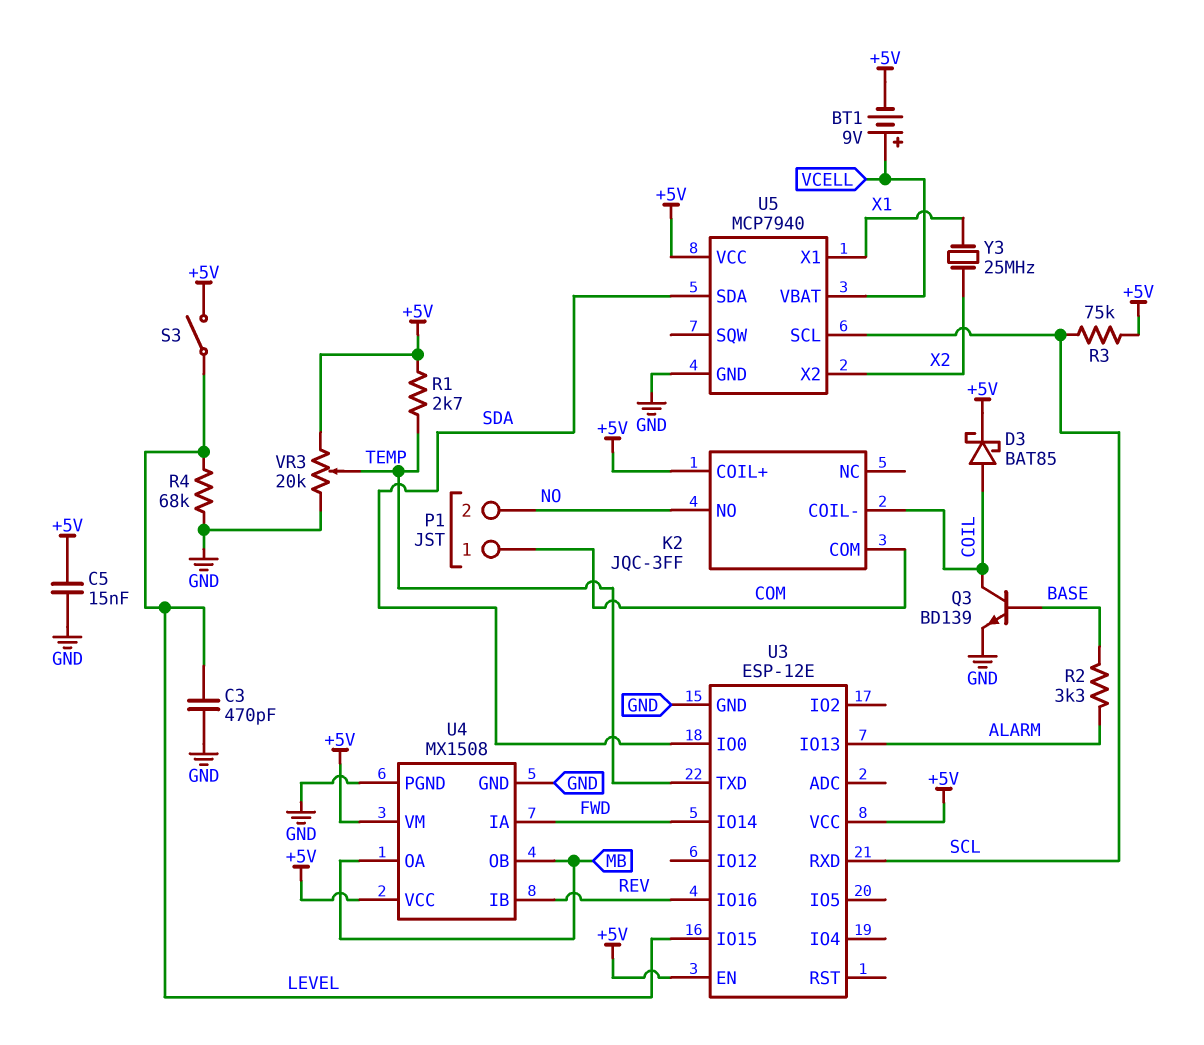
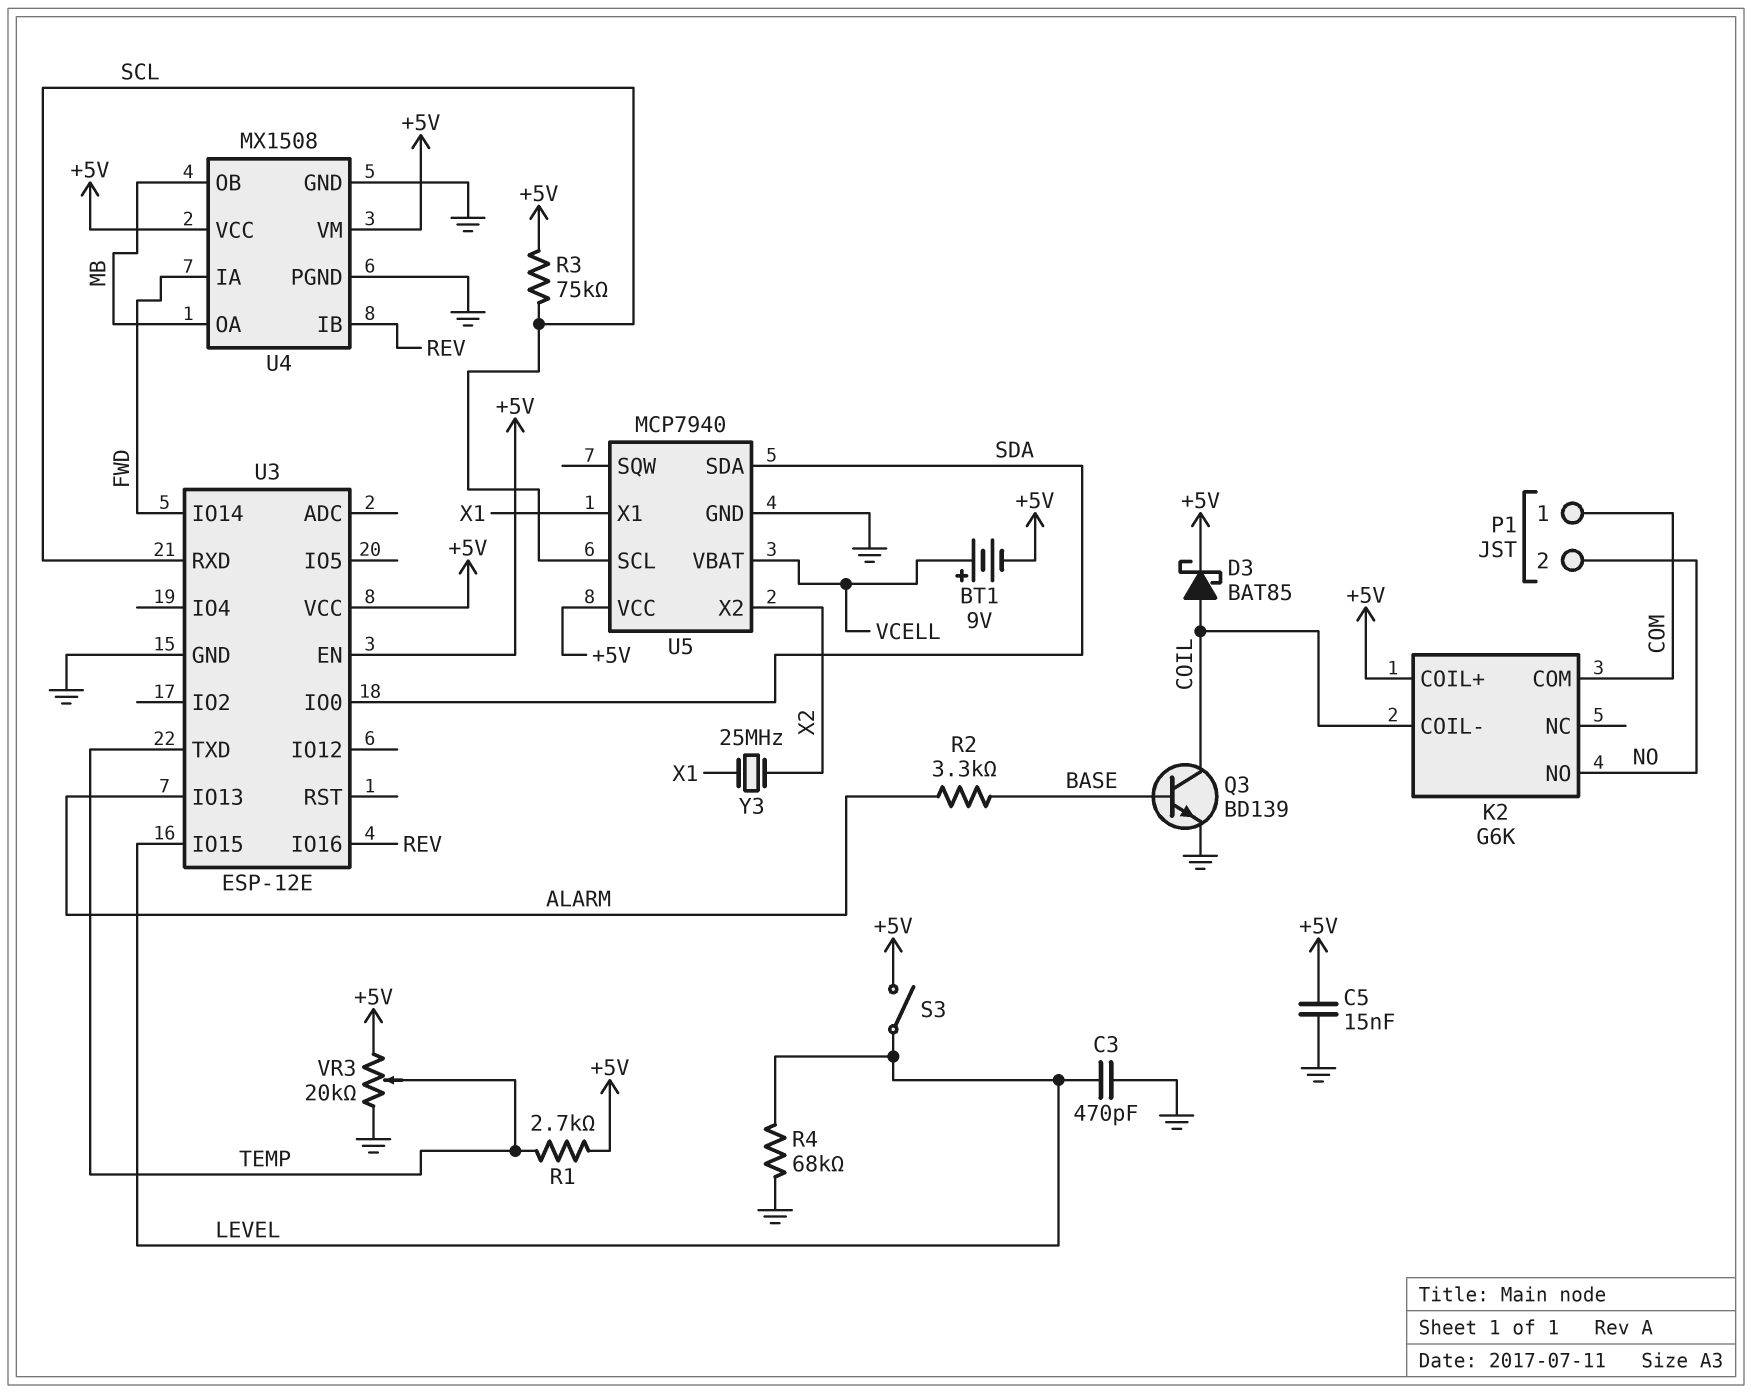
K2: JQC-3FF -> G6K

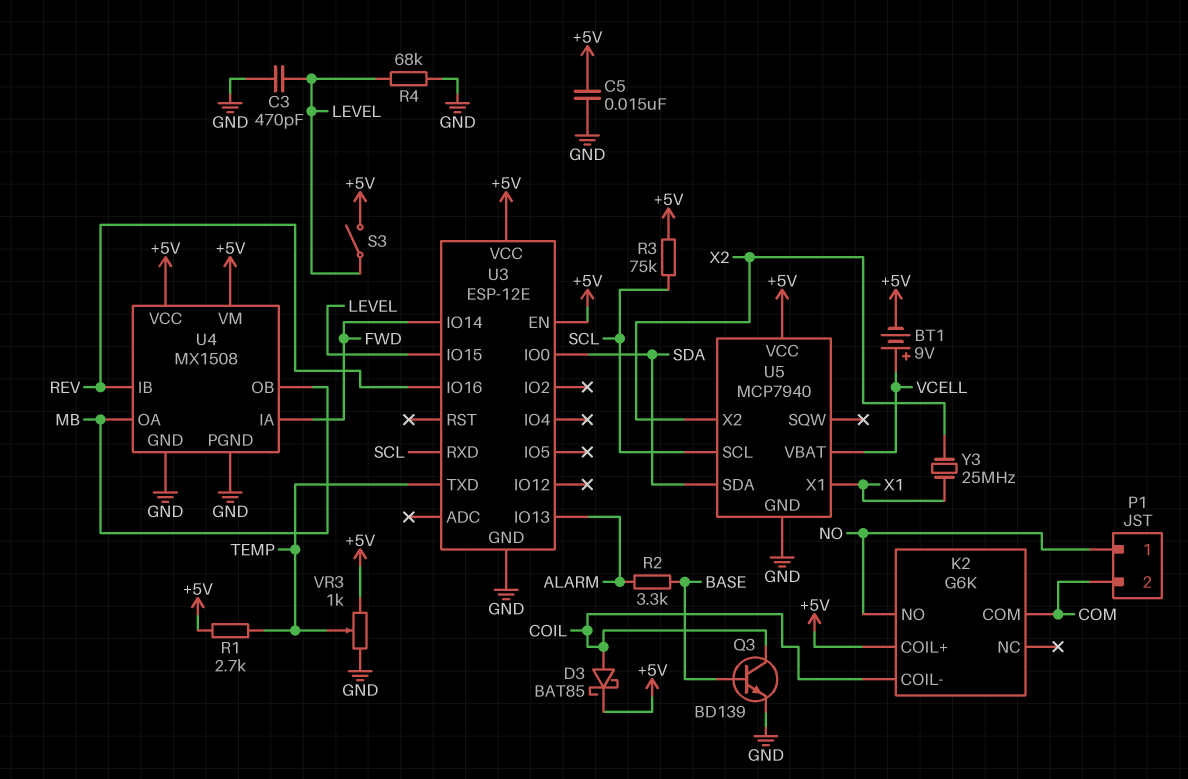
P1 pin 1: COM -> NO
P1 pin 2: NO -> COM
VR3: 20k (+5V, GND, wiper TEMP) -> 1k (+5V, GND, wiper TEMP)

